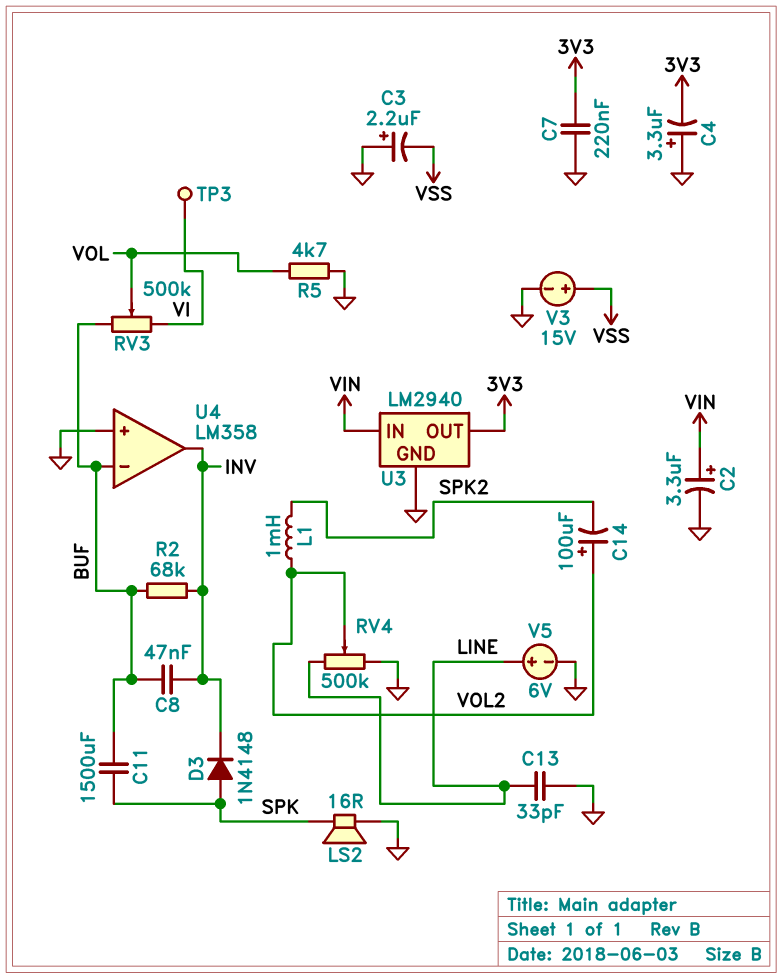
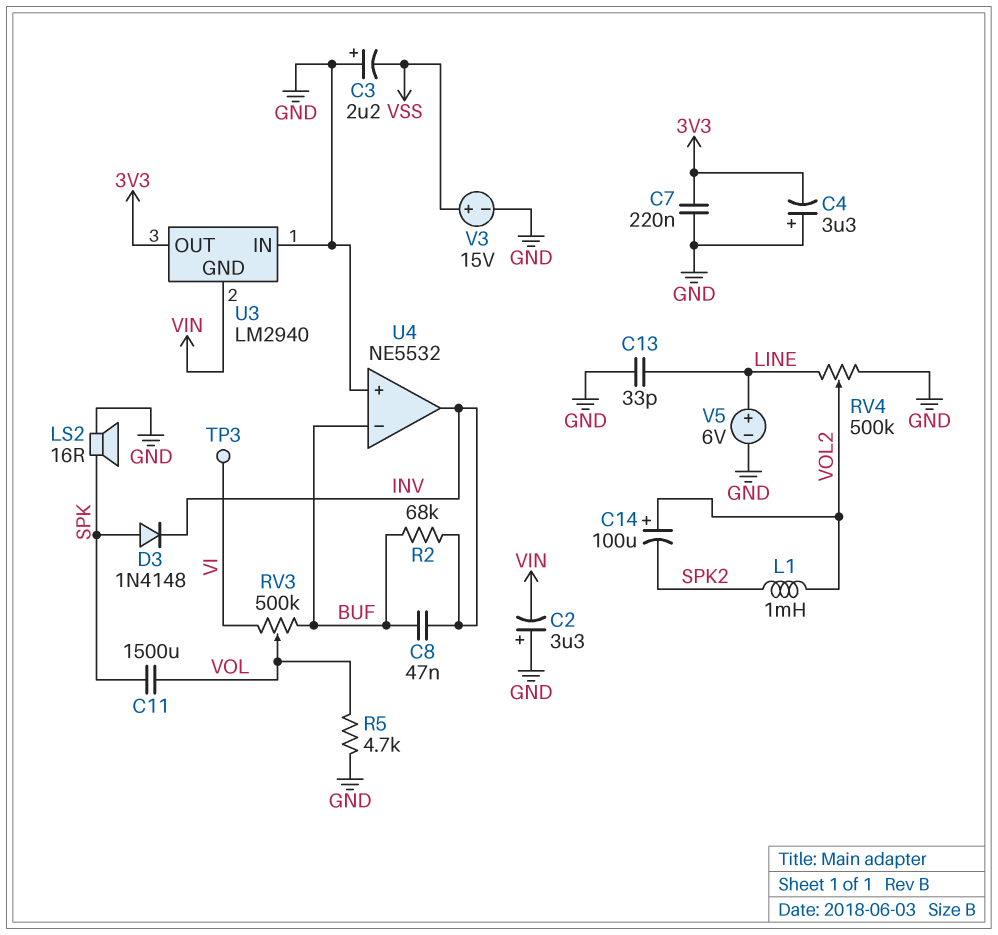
C2: 3.3uF (plus VIN, minus GND) -> 3.3uF (plus GND, minus VIN)
C11: 1500uF (BUF, SPK) -> 1500uF (SPK, VOL)
U3 pin GND: GND -> VIN
U3 pin IN: VIN -> GND
U4: LM358 -> NE5532

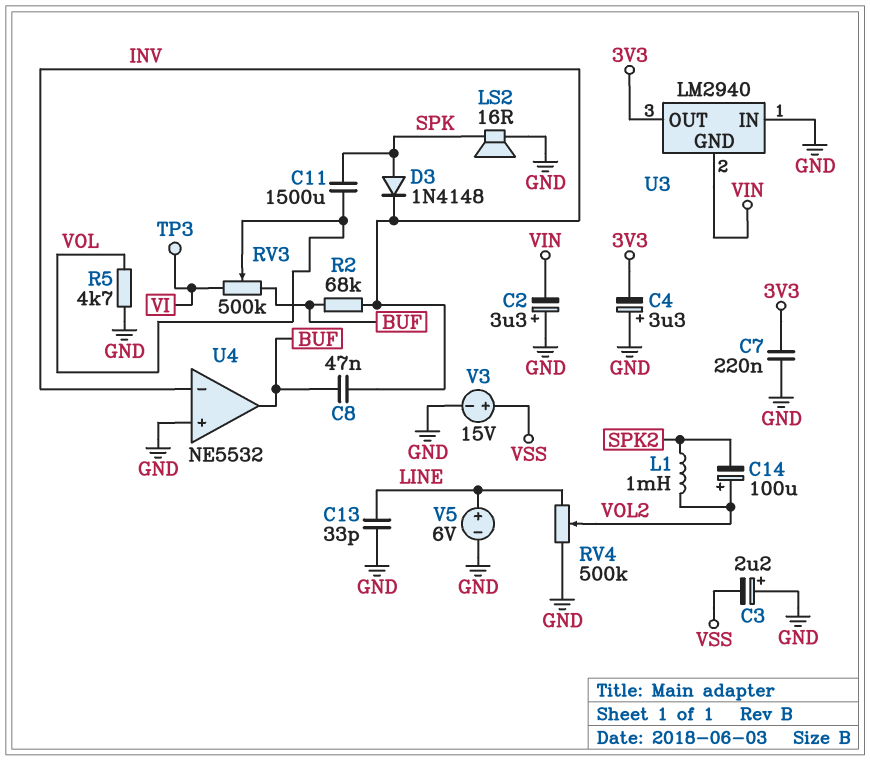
U4 pin in-: BUF -> INV
U4 pin out: INV -> BUF

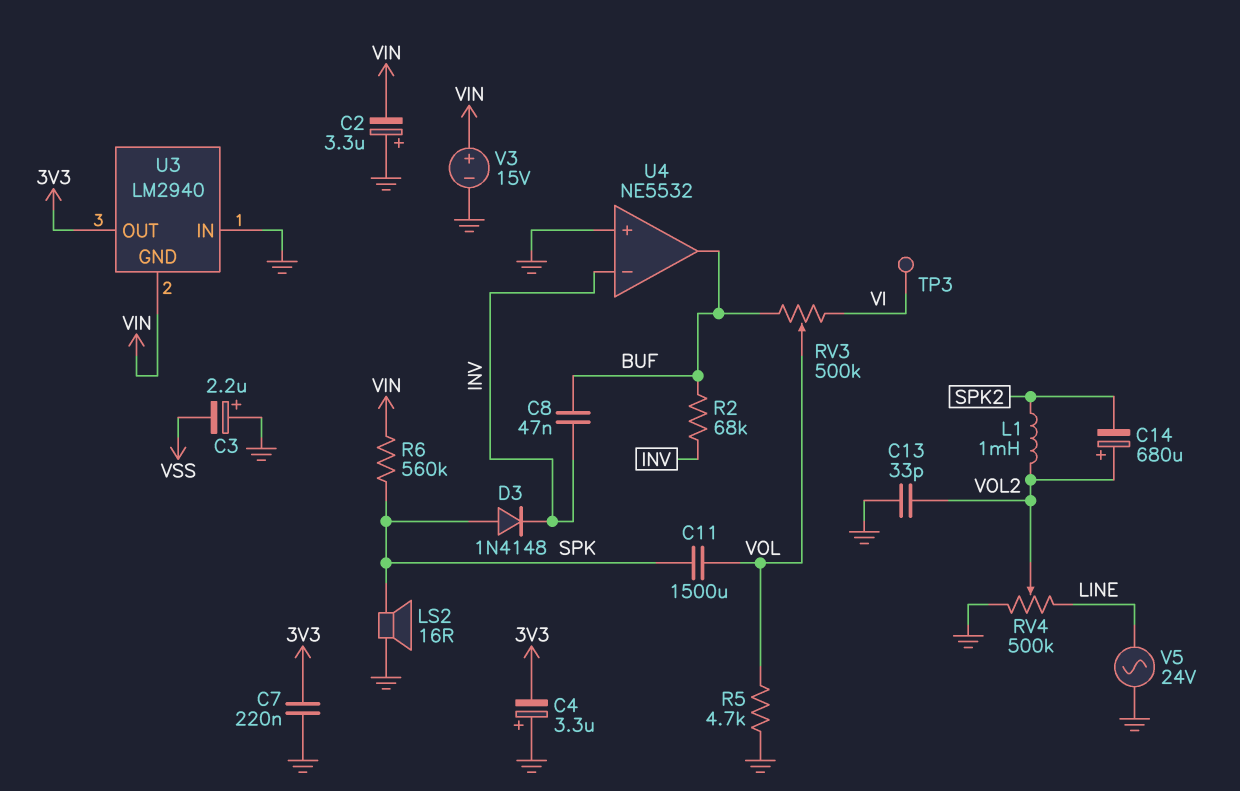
C13: 33pF (GND, LINE) -> 33pF (GND, VOL2)
C14: 100uF (plus VOL2, minus SPK2) -> 680uF (plus VOL2, minus SPK2)
R6: none -> 560k (SPK, VIN)
V3: 15V (plus VSS, minus GND) -> 15V (plus VIN, minus GND)
V5: 6V (plus LINE, minus GND) -> AC 24V (GND, LINE)

